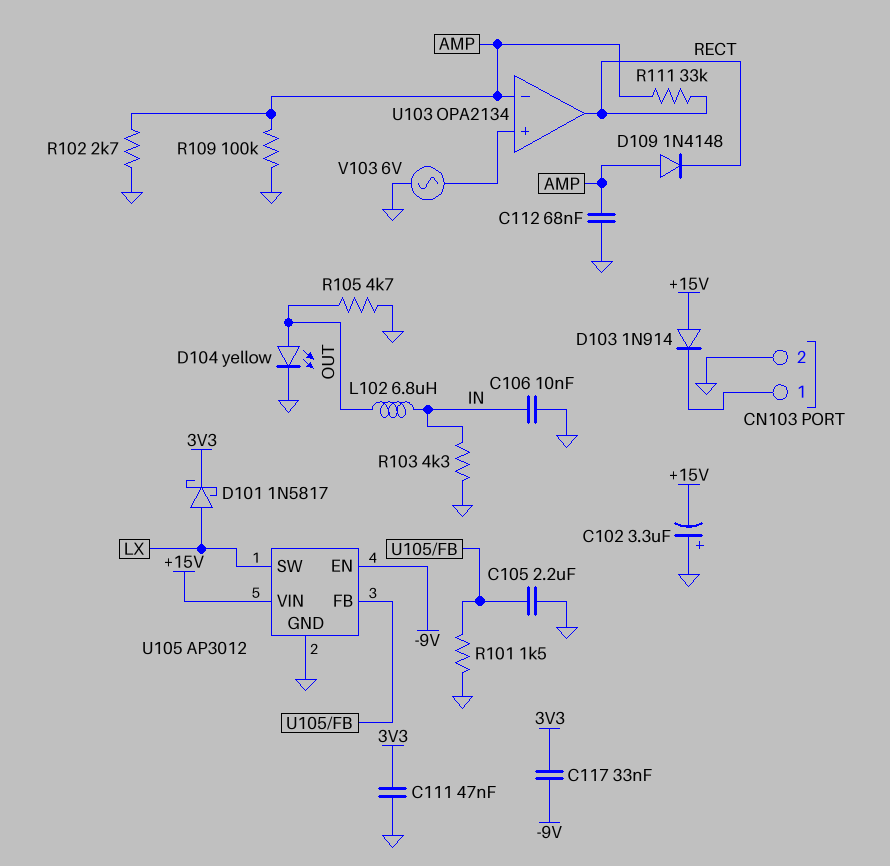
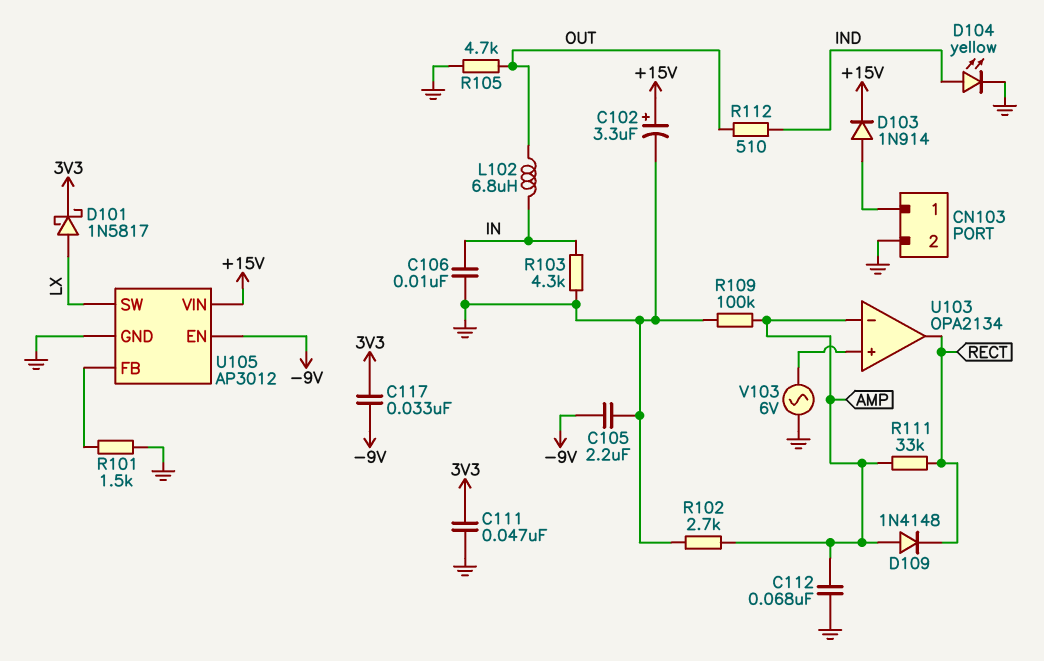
C102: 3.3uF (plus GND, minus +15V) -> 3.3uF (plus +15V, minus GND)
C105: 2.2uF (GND, U105/FB) -> 2.2uF (-9V, GND)
D103: diode 1N914 (A +15V, K CN103/1) -> diode 1N914 (A CN103/1, K +15V)
D104: LED yellow (A OUT, K GND) -> LED yellow (A IND, K GND)
R112: none -> 510 (IND, OUT)

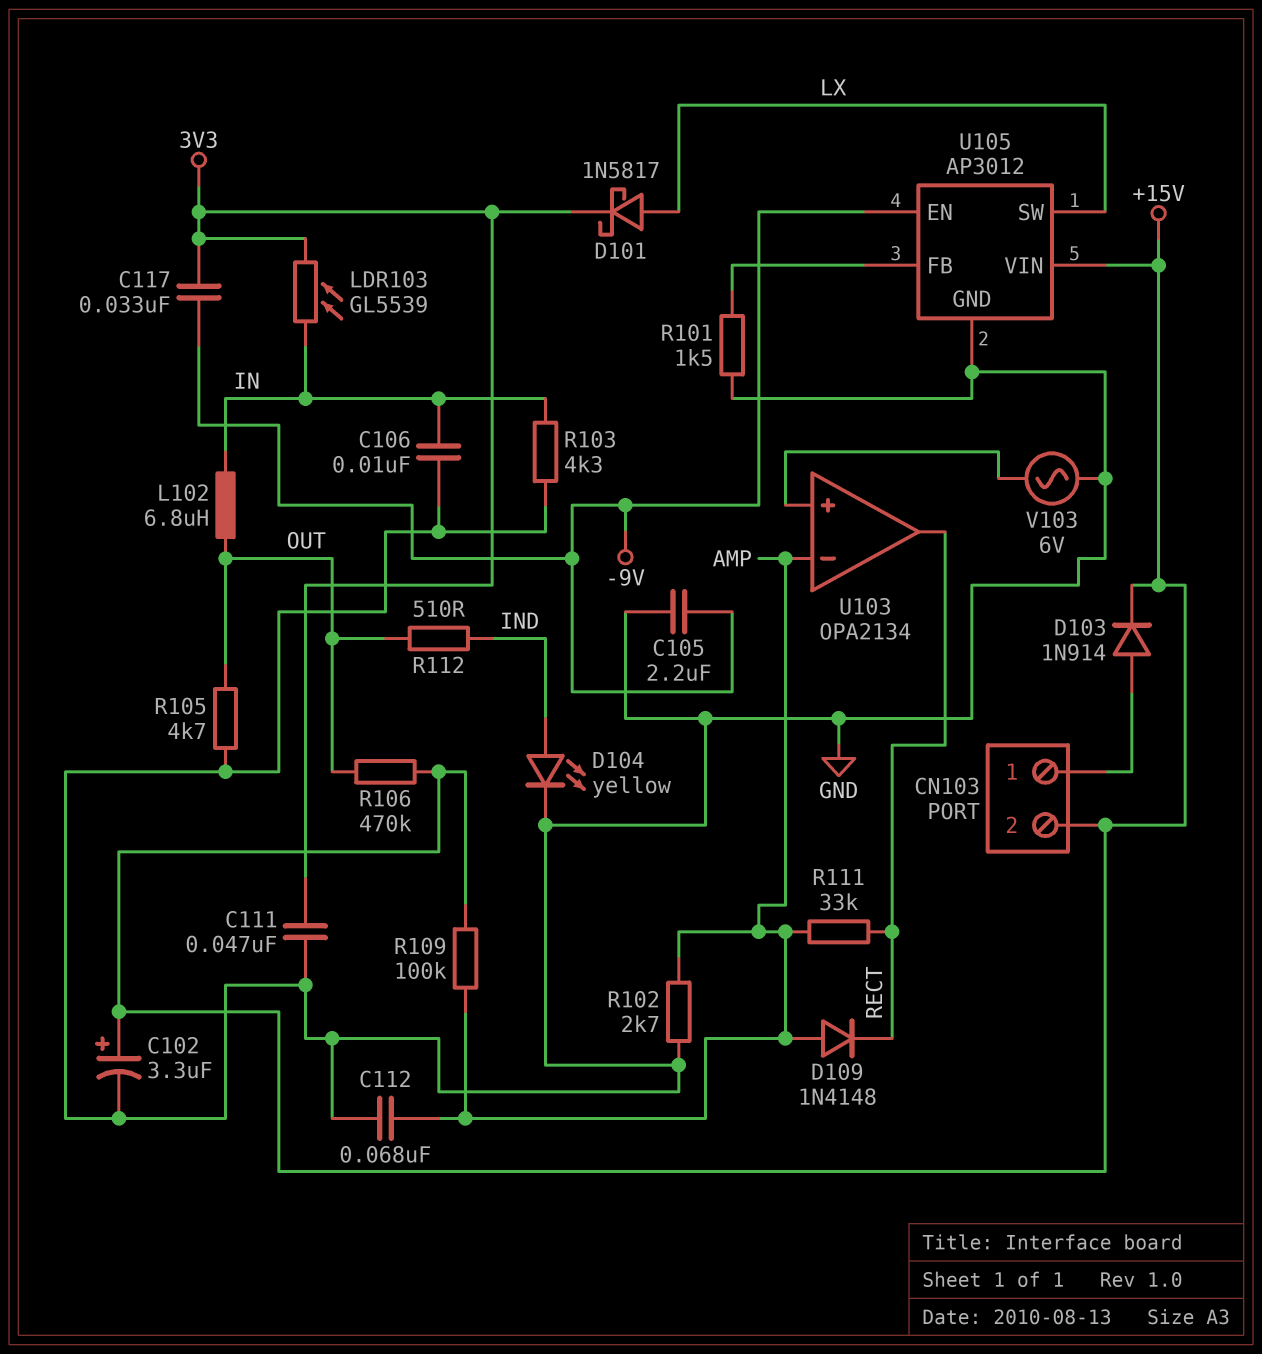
CN103 pin 2: GND -> +15V
LDR103: none -> GL5539 (3V3, IN)
R106: none -> 470k (+15V, OUT)
R109: 100k (AMP, GND) -> 100k (+15V, AMP)

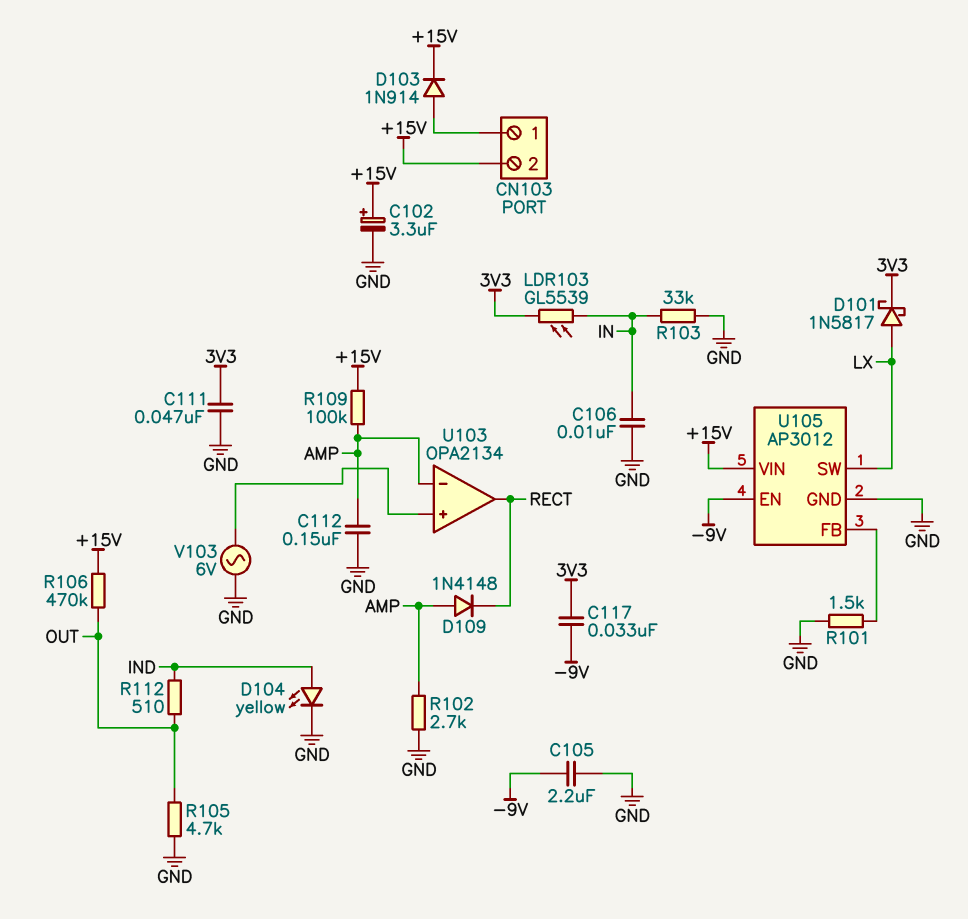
C112: 68nF (AMP, GND) -> 150nF (AMP, GND)
L102: 6.8uH (IN, OUT) -> none
R103: 4.3k (GND, IN) -> 33k (GND, IN)
R111: 33k (AMP, RECT) -> none

